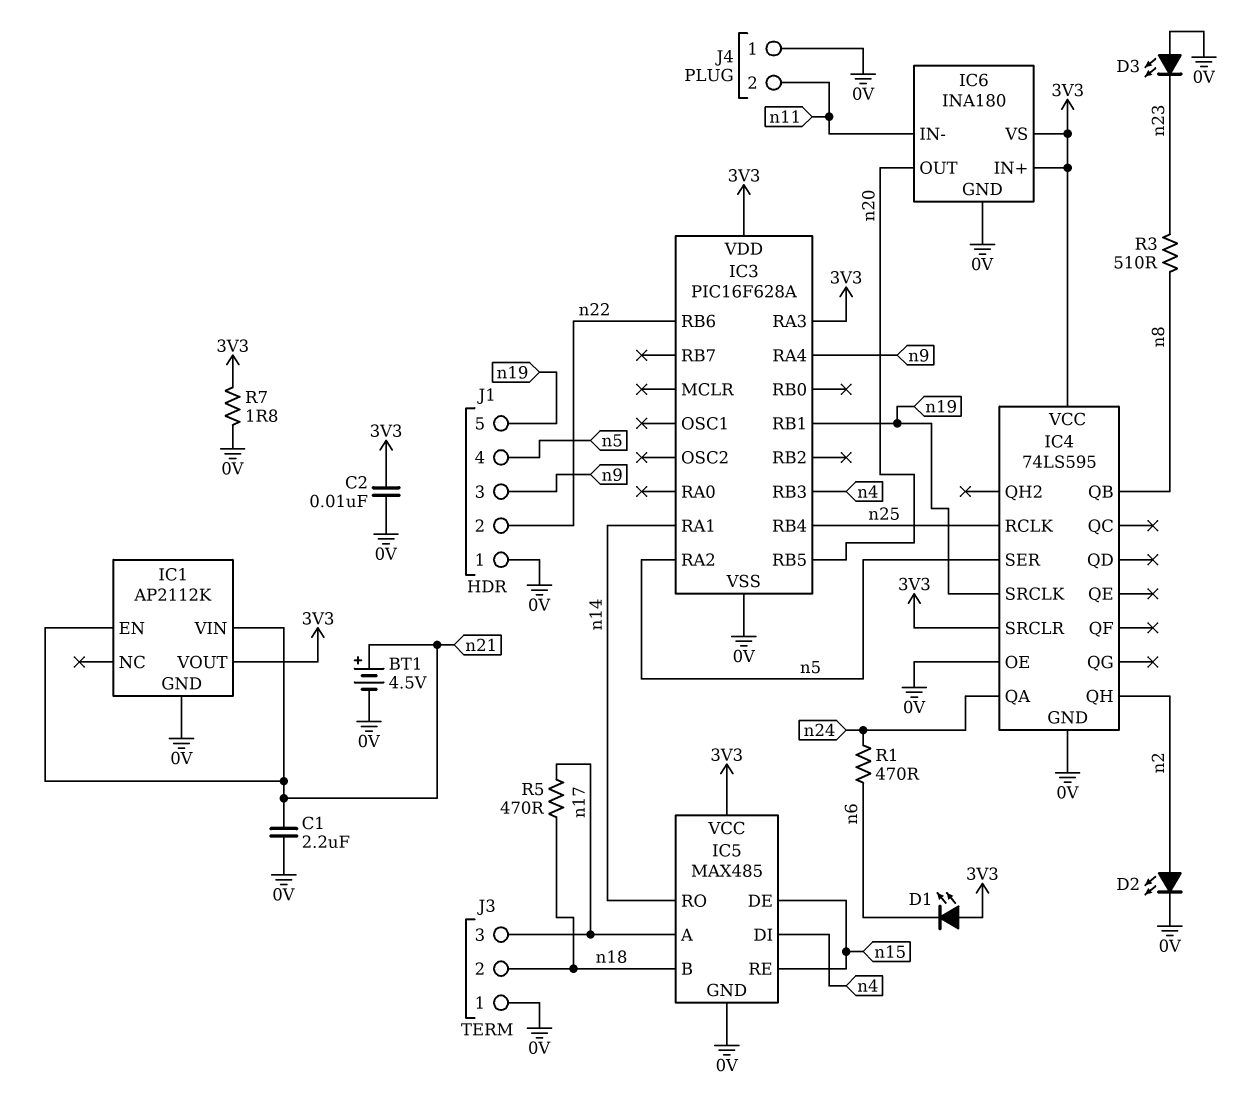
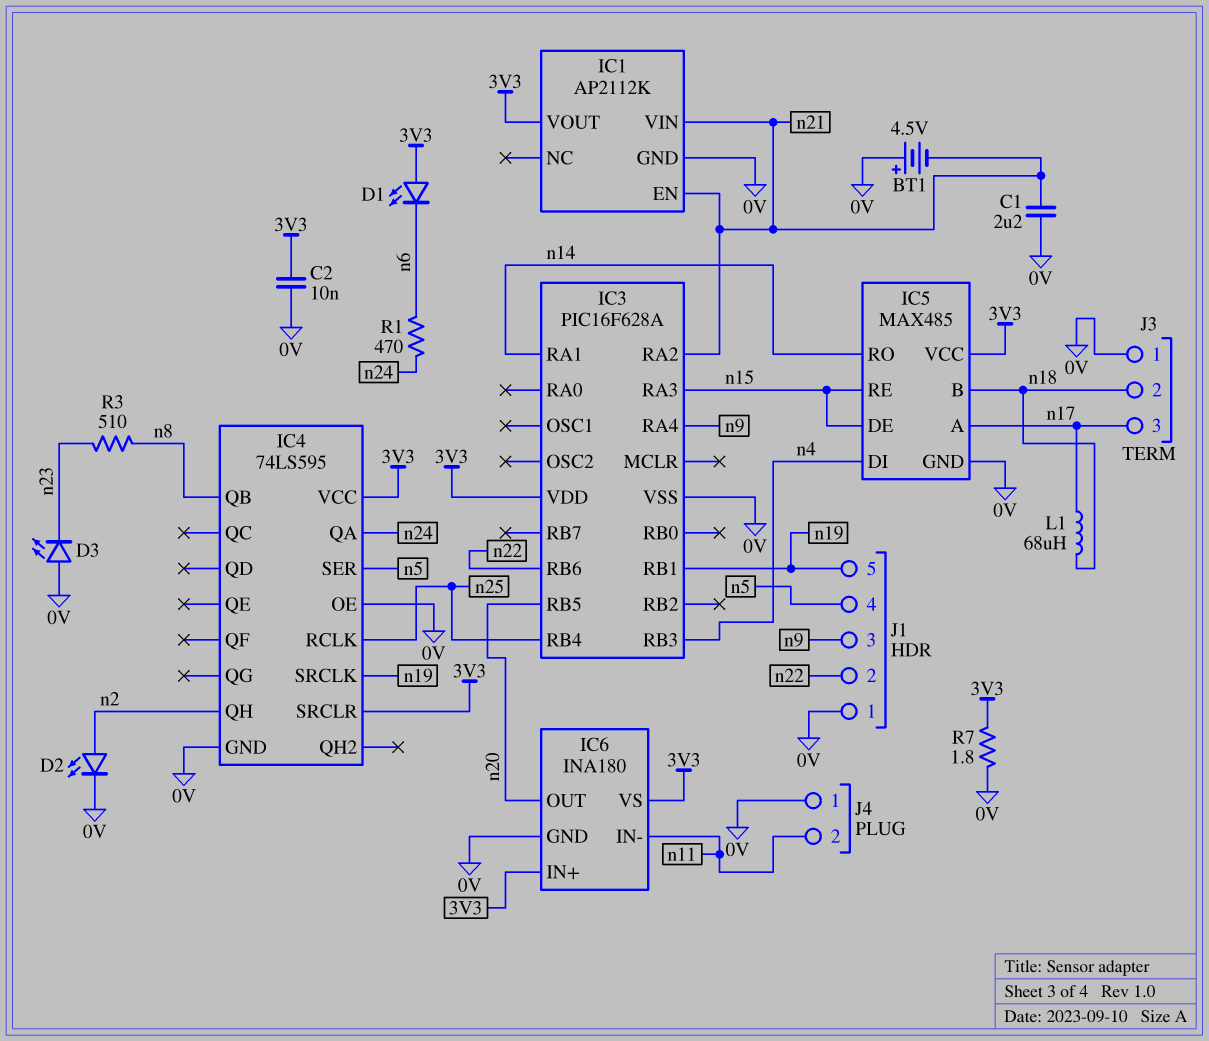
BT1: 4.5V (plus n21, minus 0V) -> 4.5V (plus 0V, minus n21)
IC3 pin RA2: n5 -> n21
IC3 pin RA3: 3V3 -> n15
L1: none -> 68uH (n17, n18)
R5: 470 (n17, n18) -> none

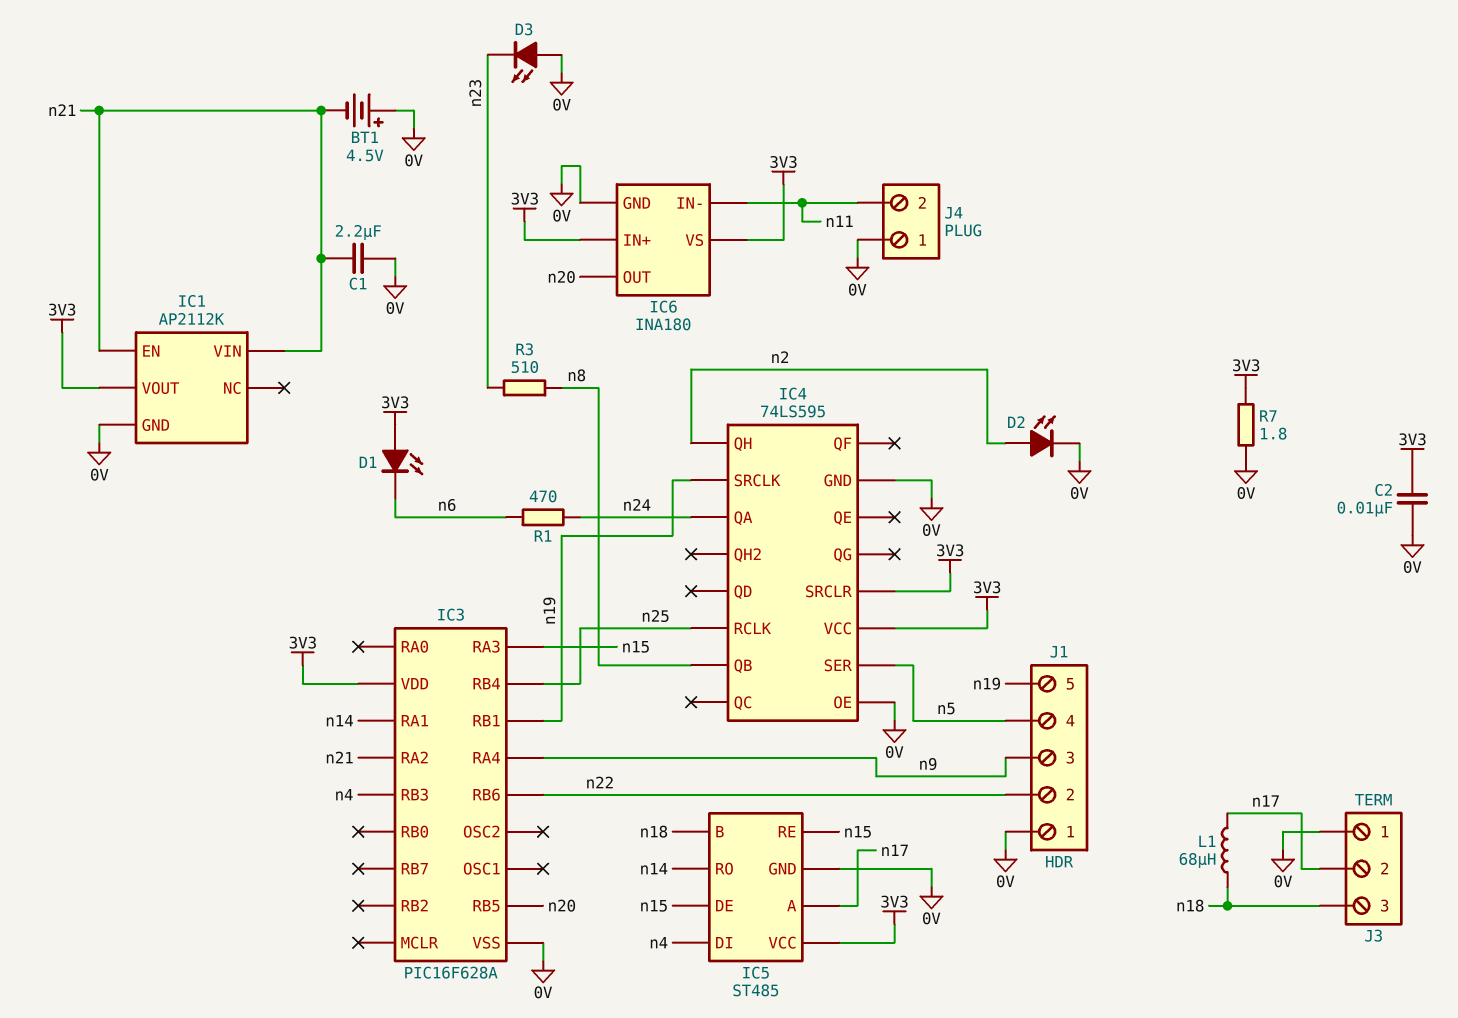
IC5: MAX485 -> ST485
J3 pin 2: n18 -> n17
J3 pin 3: n17 -> n18

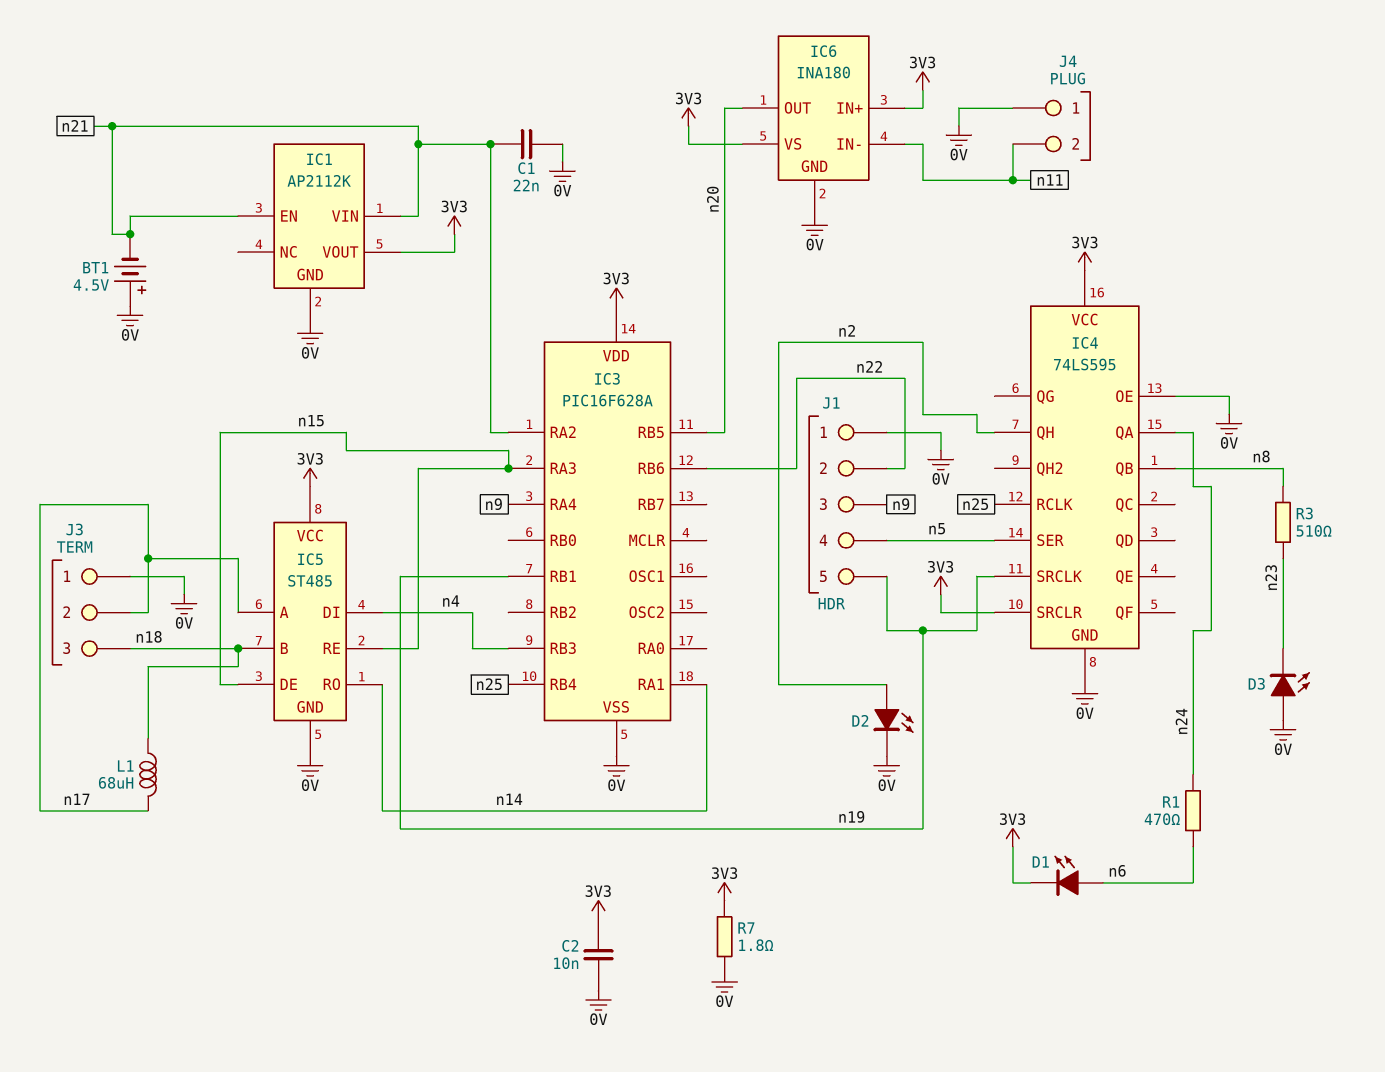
C1: 2.2uF (0V, n21) -> 22nF (0V, n21)
D1: LED (A 3V3, K n6) -> LED (A n6, K 3V3)

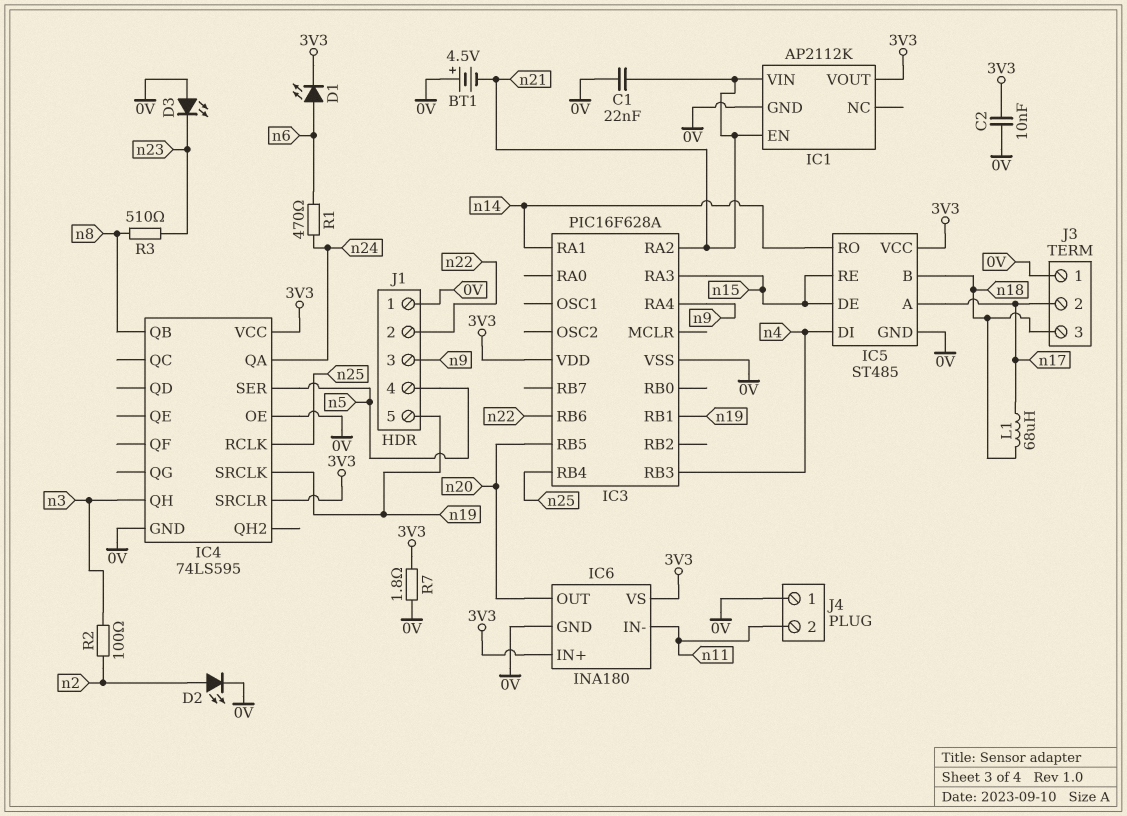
IC4 pin QH: n2 -> n3
R2: none -> 100 (n2, n3)

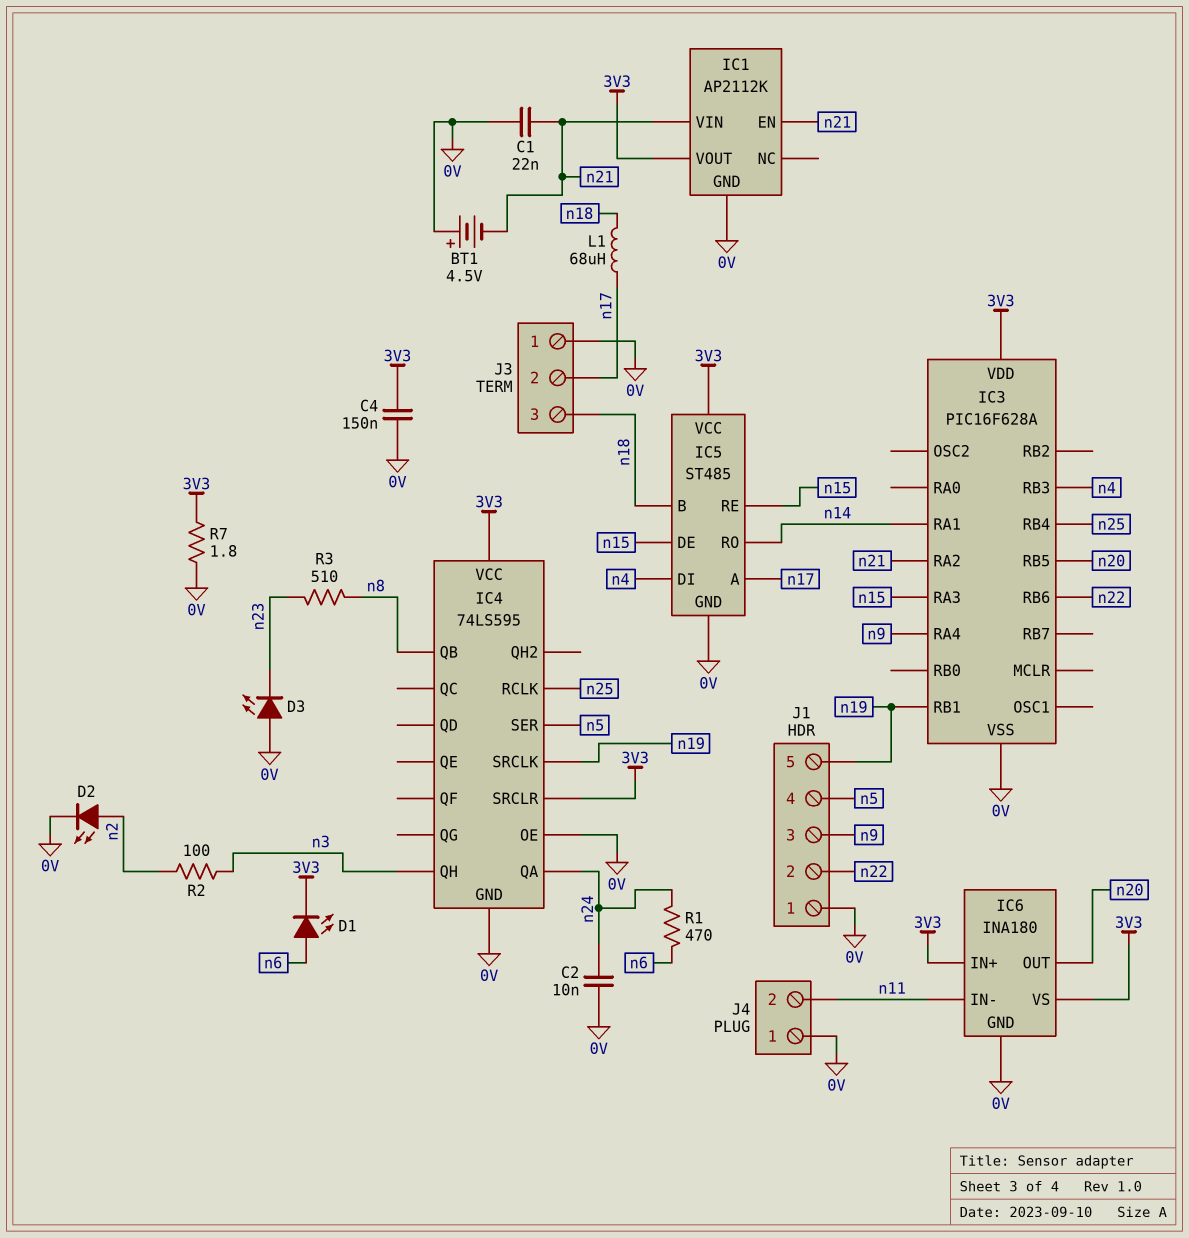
C2: 10nF (0V, 3V3) -> 10nF (0V, n24)
C4: none -> 150nF (0V, 3V3)

